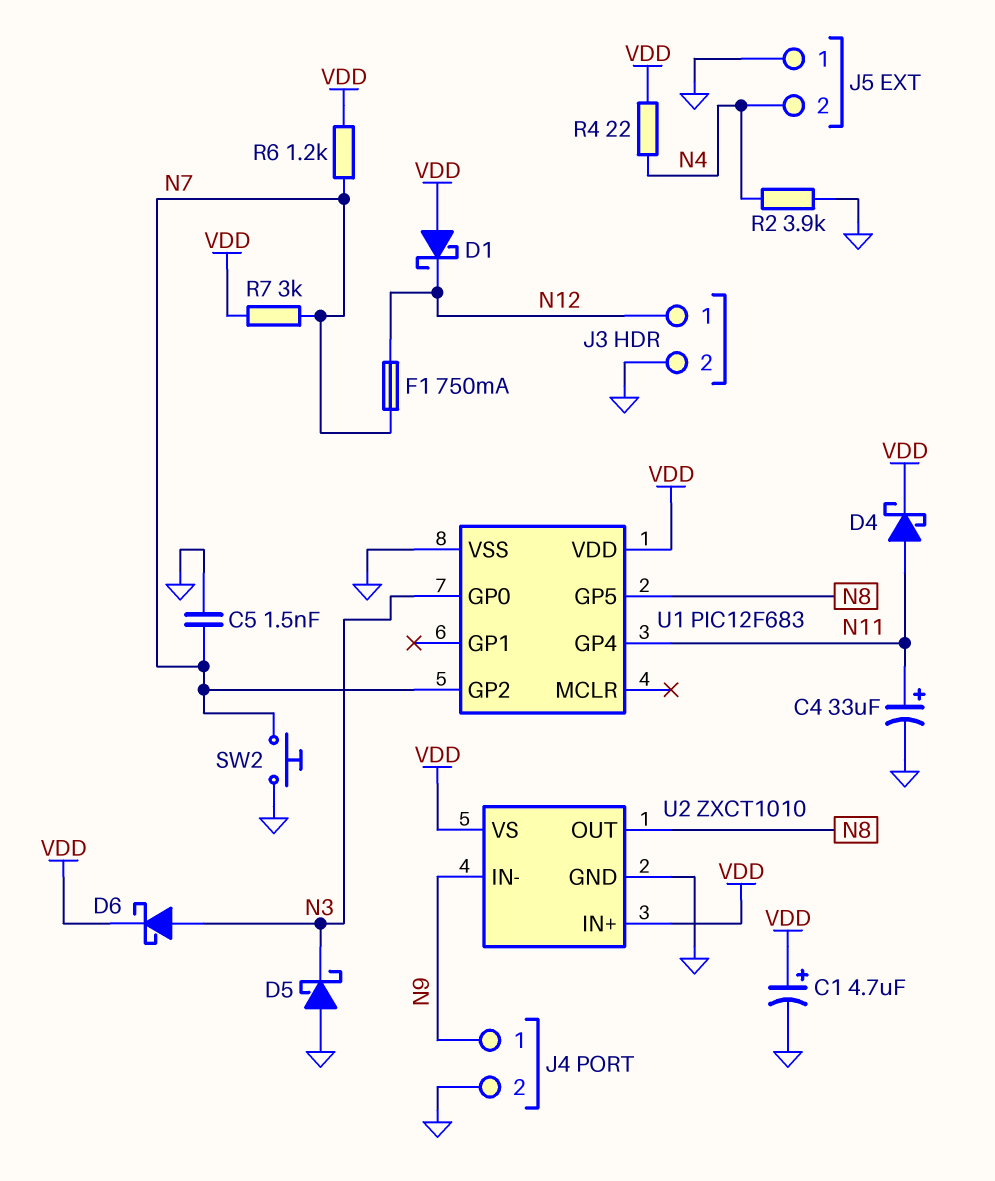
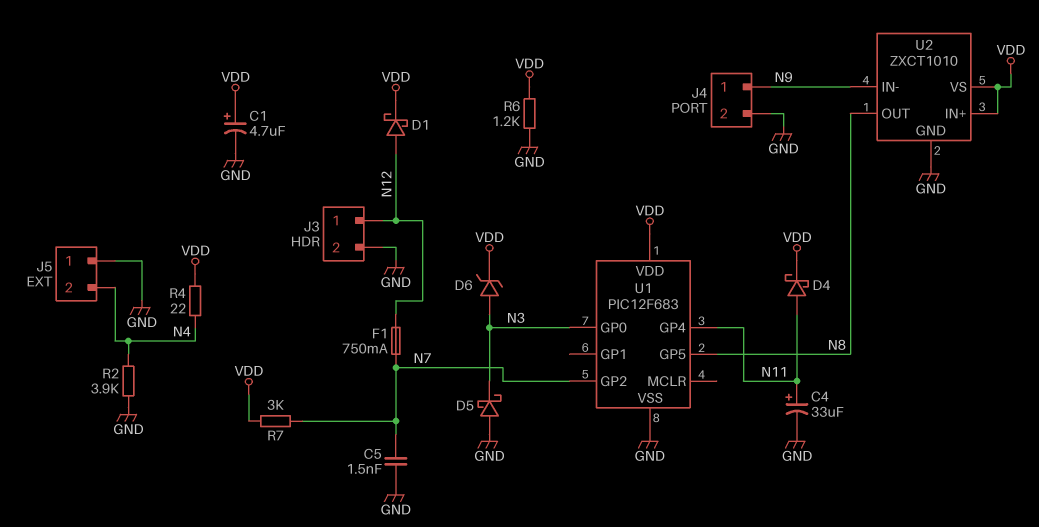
D1: schottky (A VDD, K N12) -> schottky (A N12, K VDD)
D6: schottky (A N3, K VDD) -> zener (A N3, K VDD)
R6: 1.2k (N7, VDD) -> 1.2k (GND, VDD)
SW2: button (GND, N7) -> none

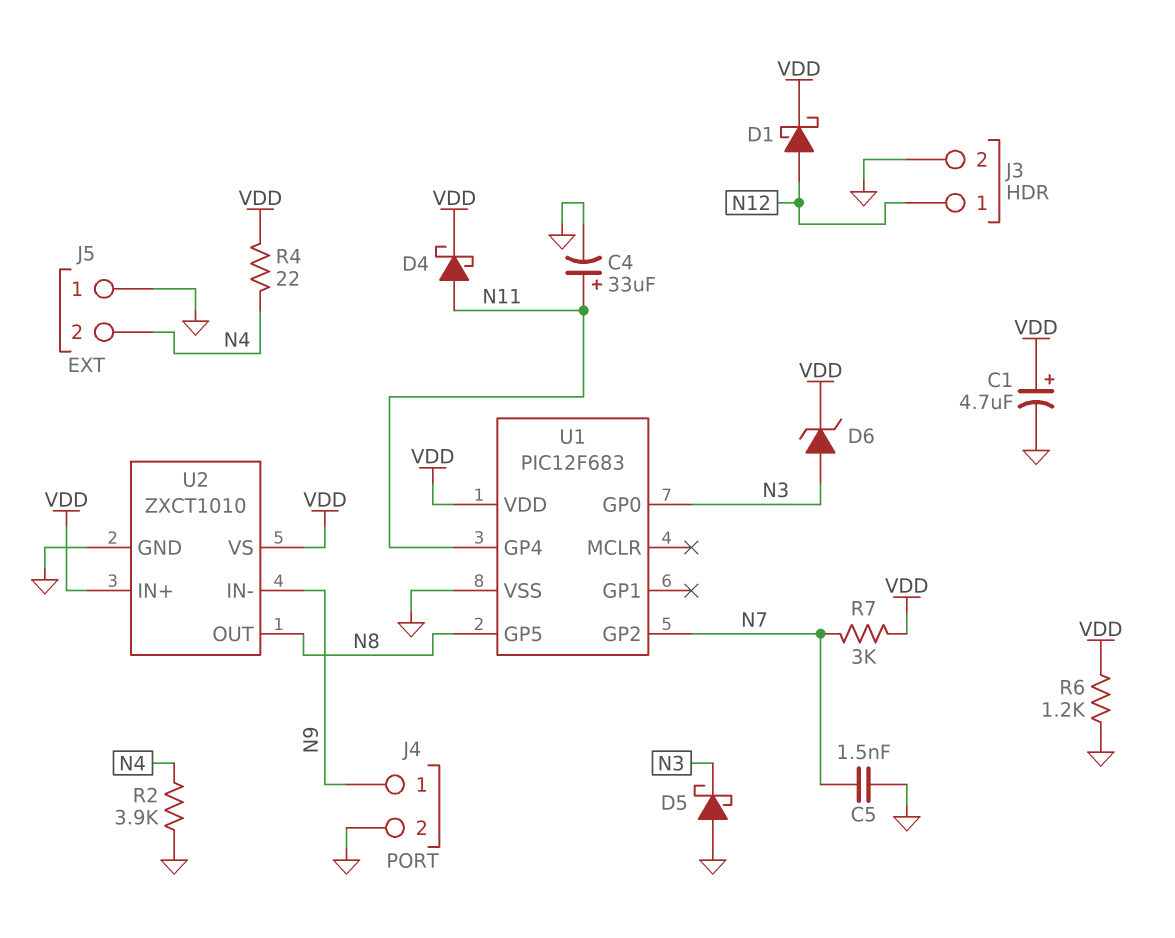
F1: 750mA (N7, N12) -> none

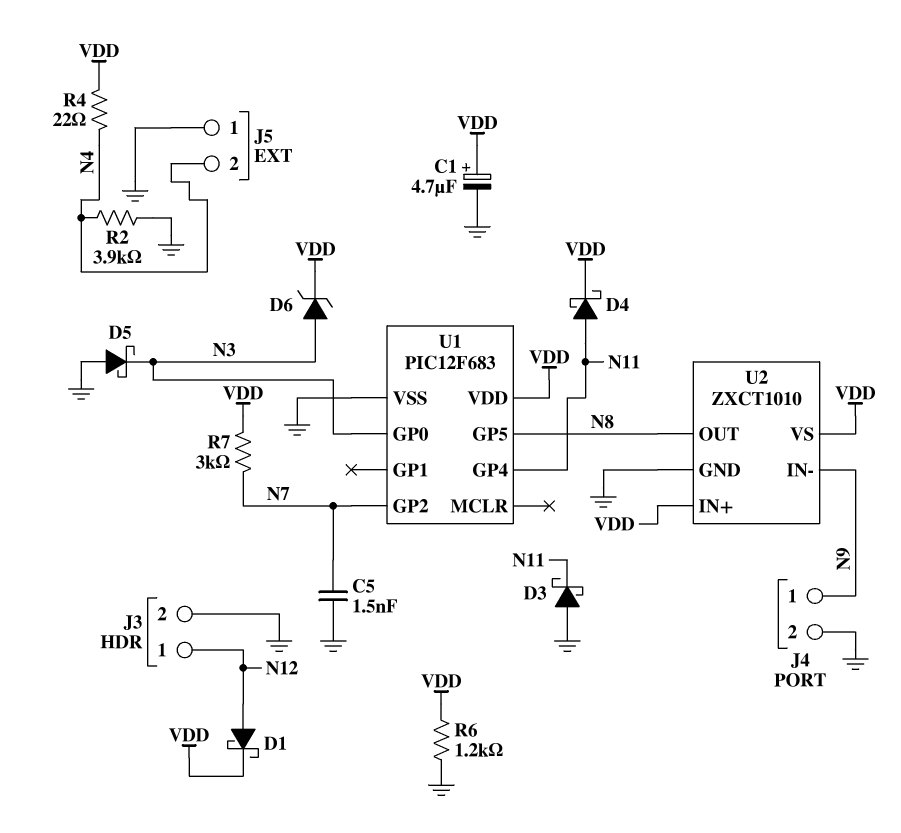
C4: 33uF (plus N11, minus GND) -> none
D3: none -> schottky (A GND, K N11)

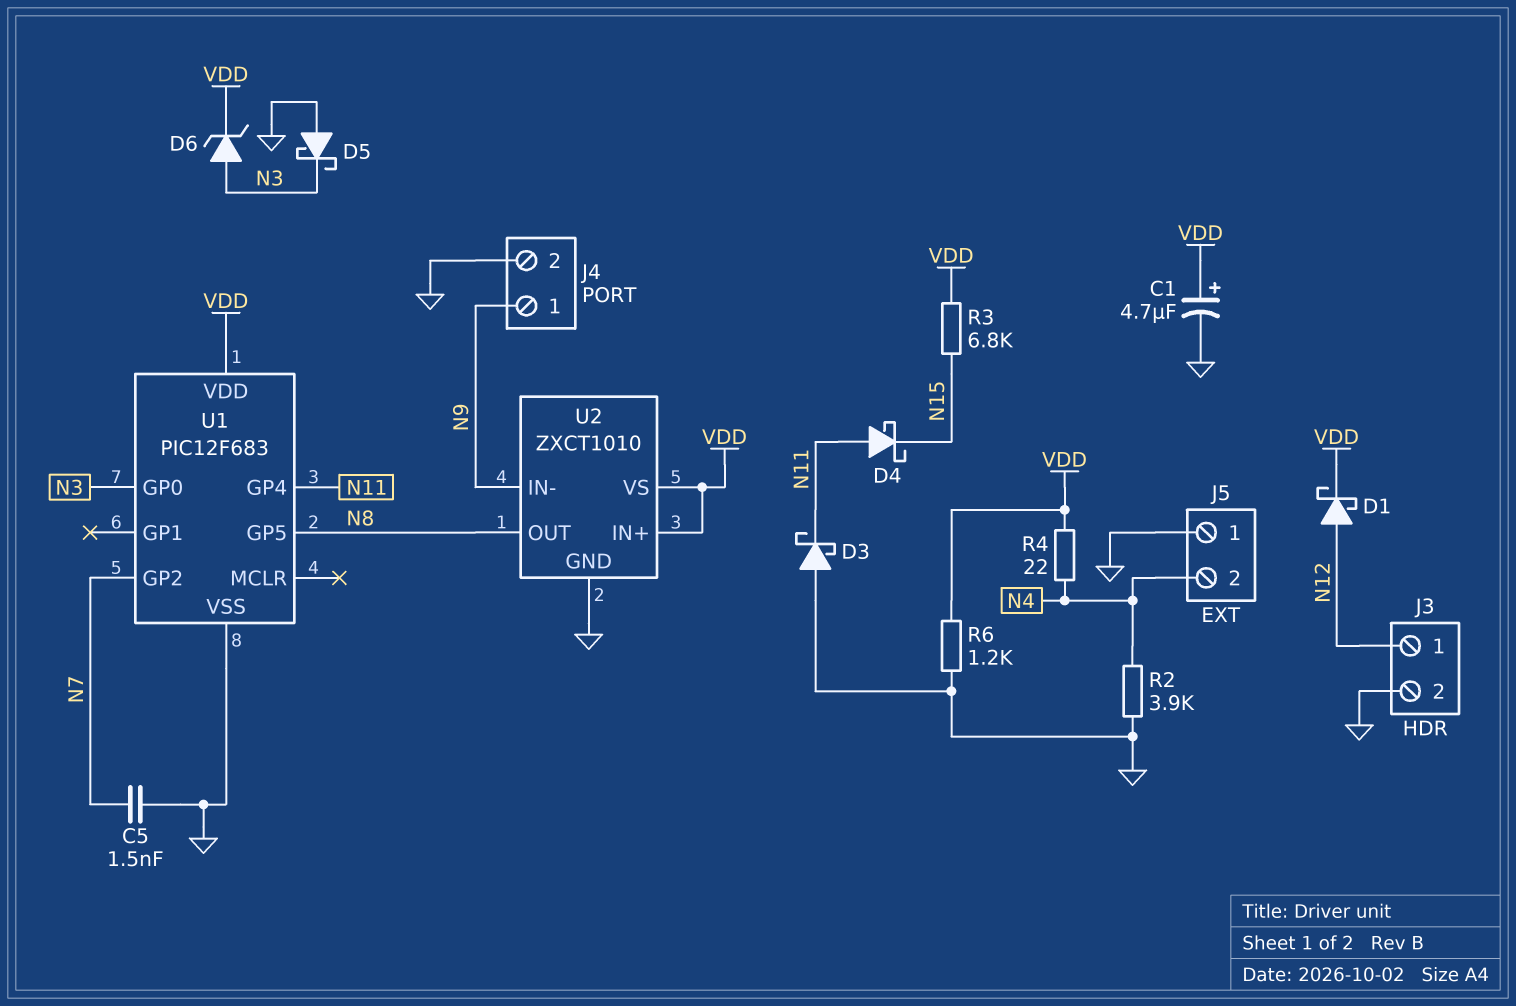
D4: schottky (A N11, K VDD) -> schottky (A N11, K N15)
R3: none -> 6.8k (N15, VDD)
R7: 3k (N7, VDD) -> none

